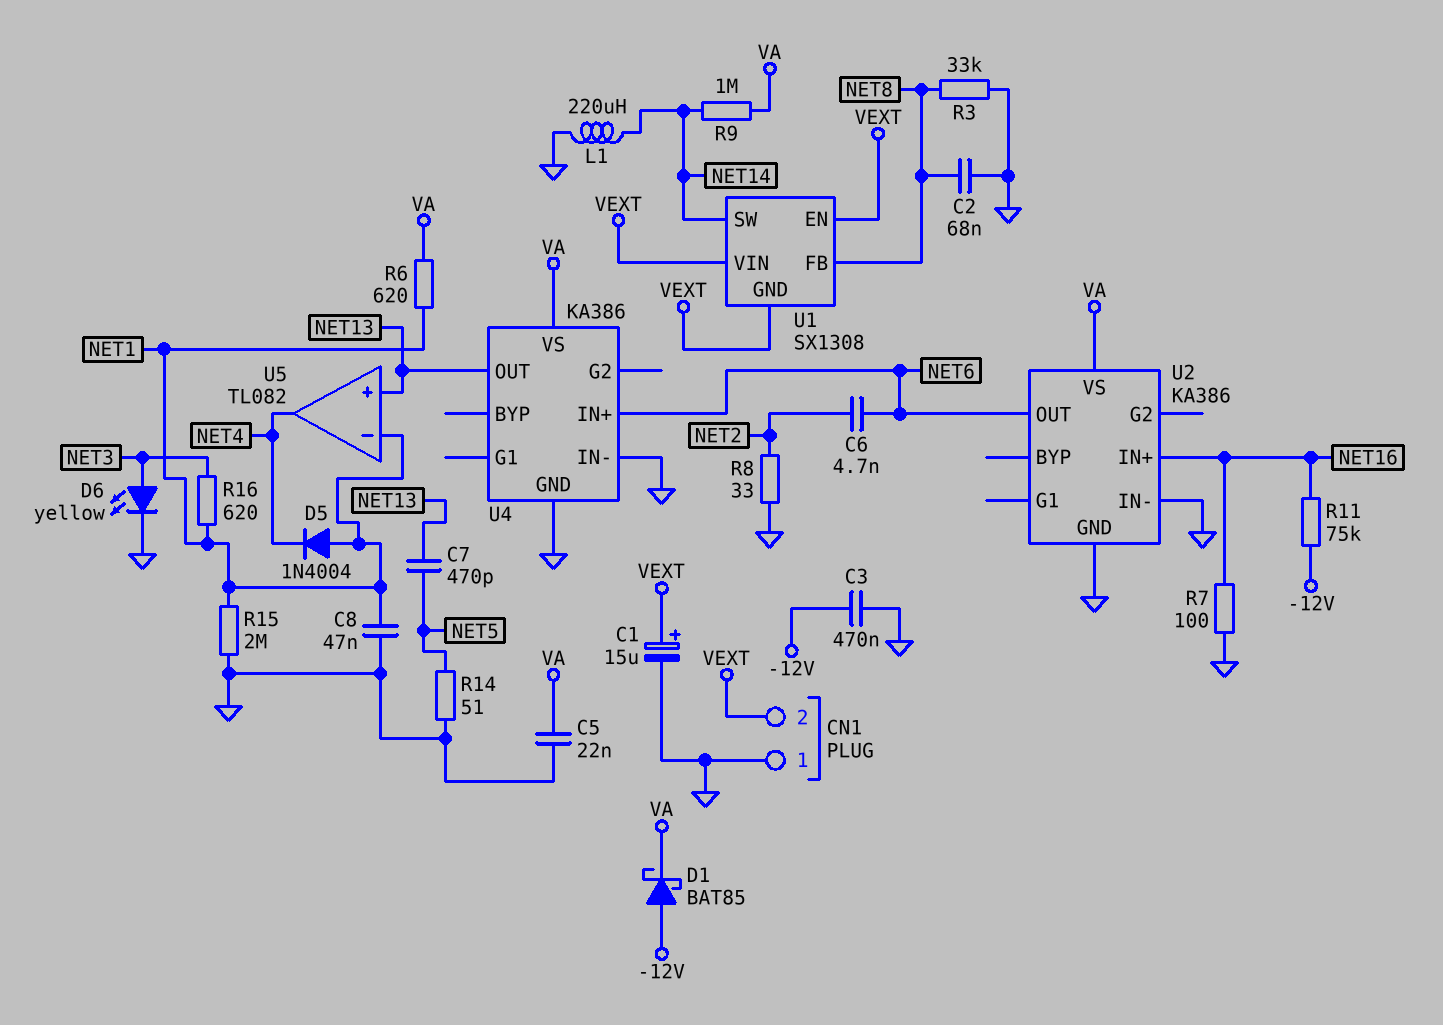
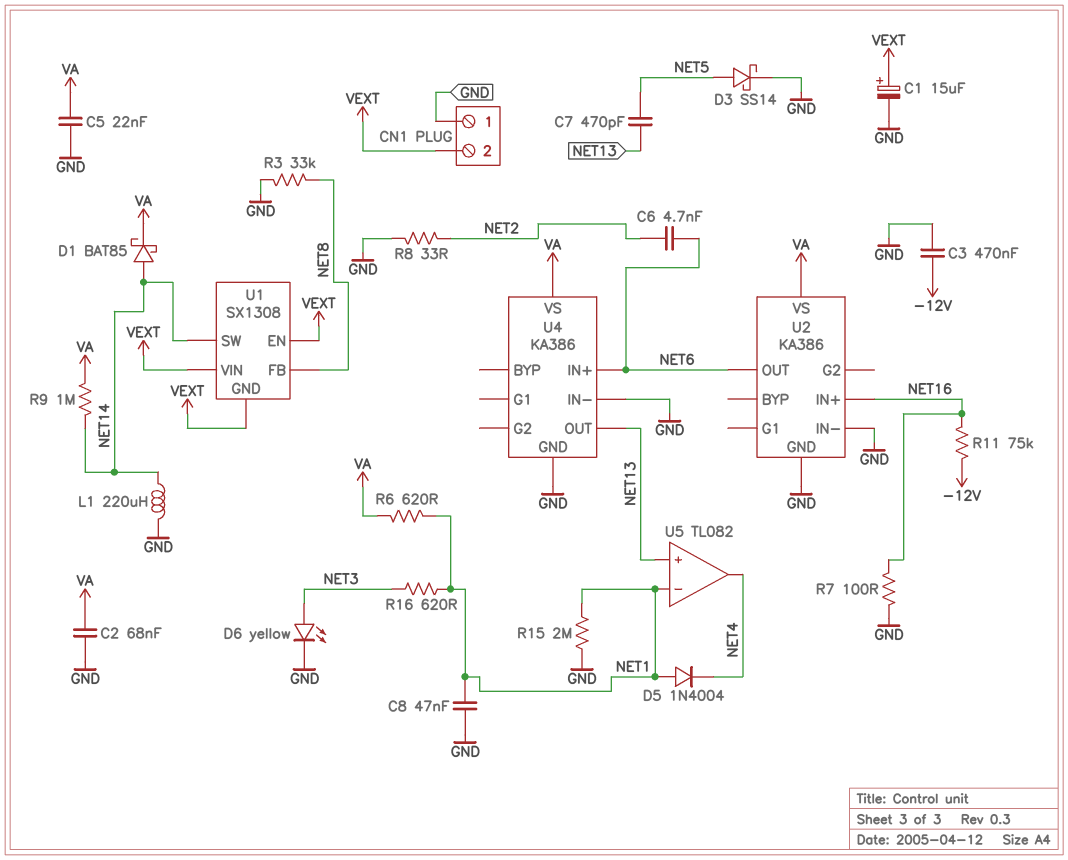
C2: 68nF (GND, NET8) -> 68nF (GND, VA)
D1: schottky BAT85 (A -12V, K VA) -> schottky BAT85 (A NET14, K VA)
D3: none -> schottky SS14 (A NET5, K GND)
R14: 51 (GND, NET5) -> none

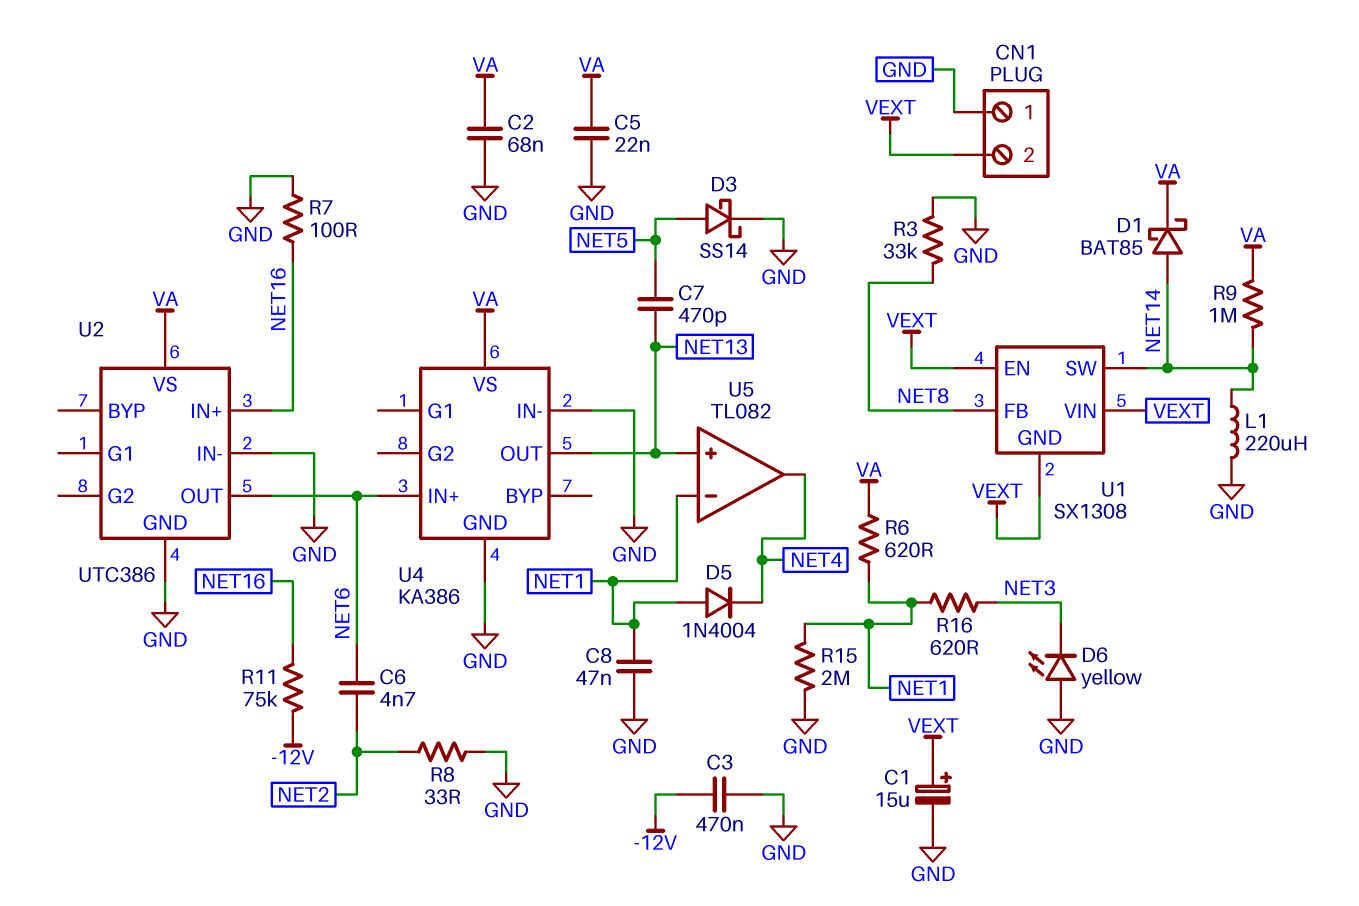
D6: LED yellow (A NET3, K GND) -> LED yellow (A GND, K NET3)
U2: KA386 -> UTC386

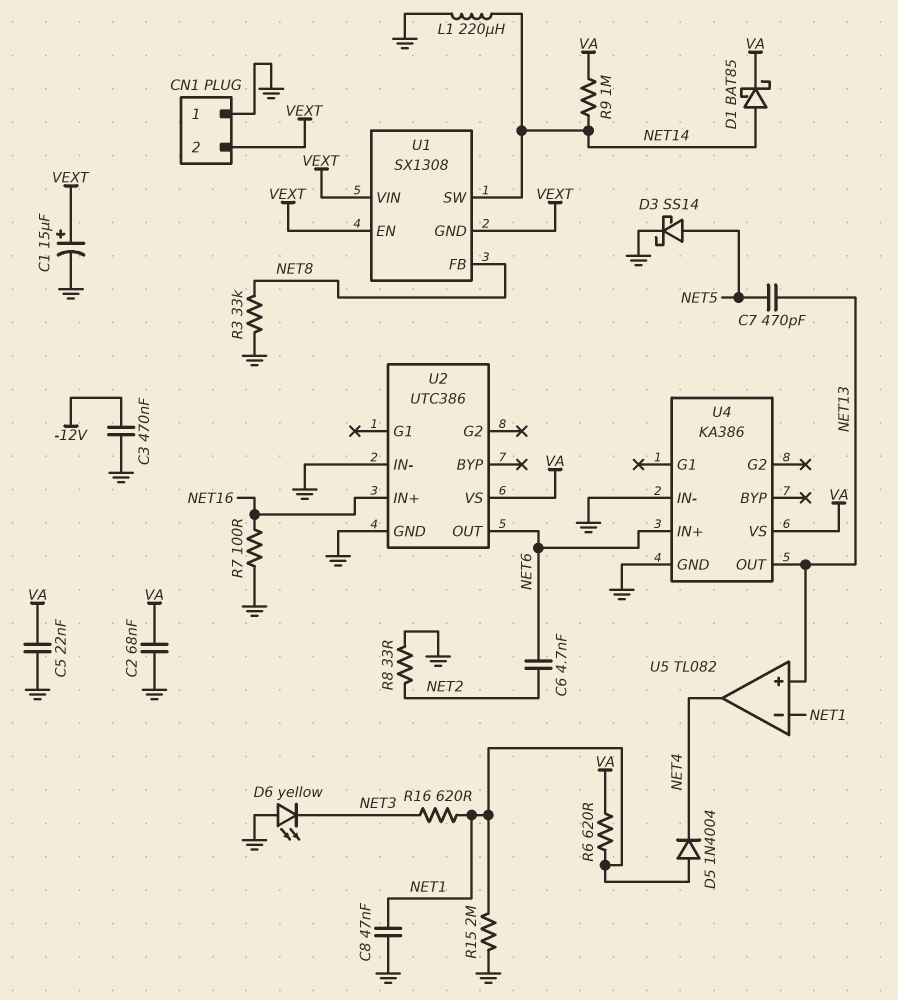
R11: 75k (-12V, NET16) -> none

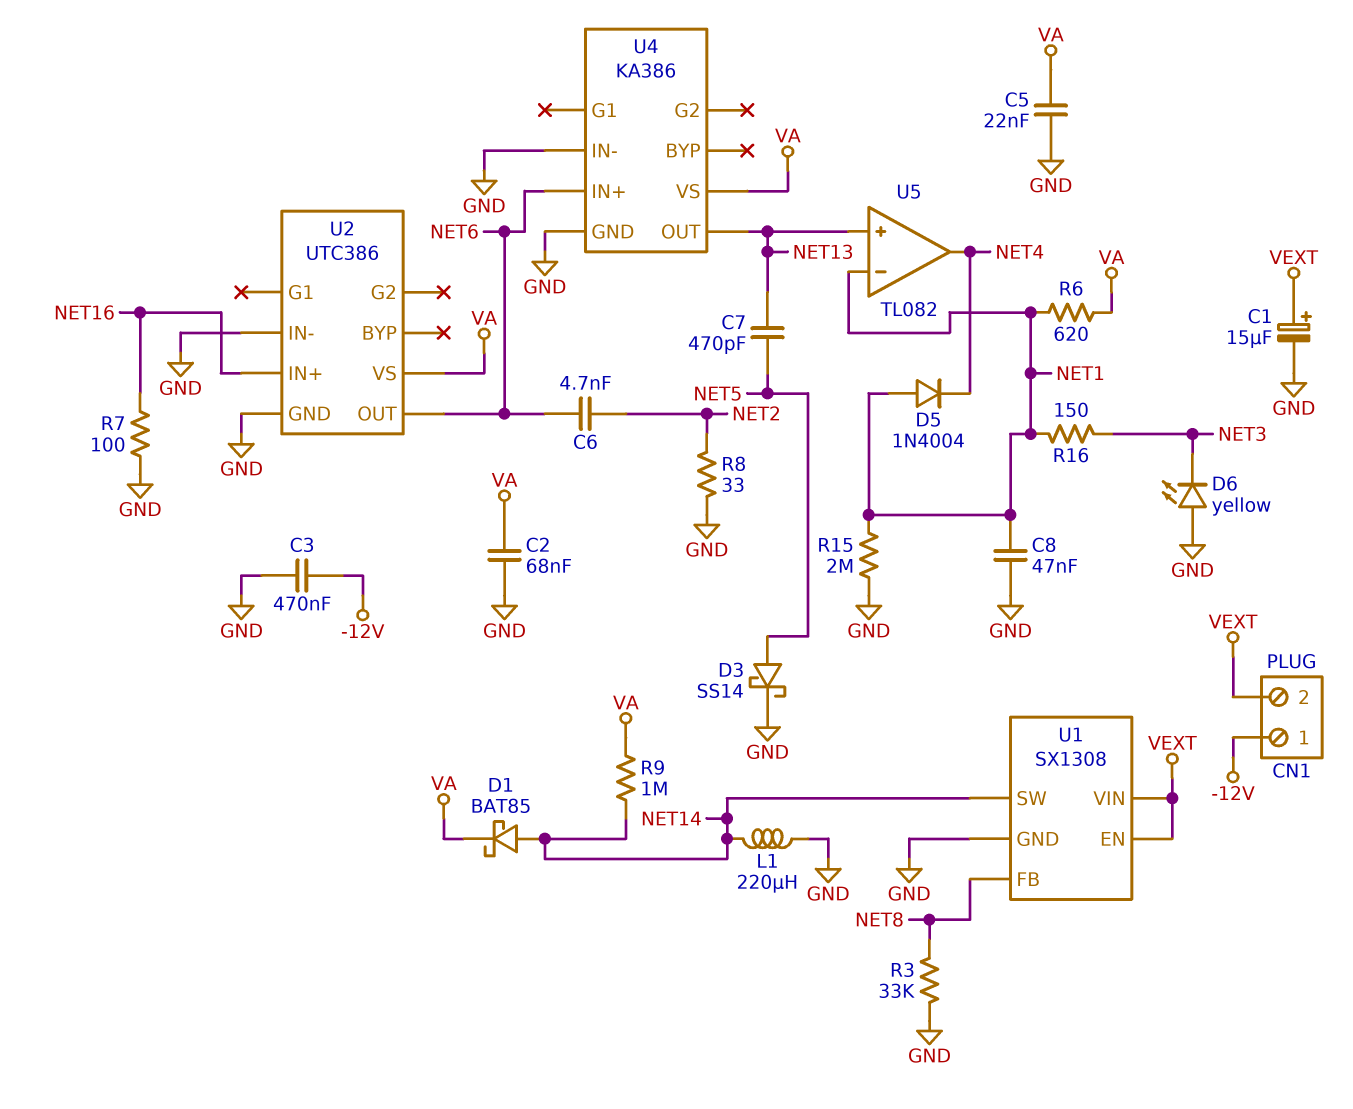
CN1 pin 1: GND -> -12V
R16: 620 (NET1, NET3) -> 150 (NET1, NET3)
U1 pin GND: VEXT -> GND

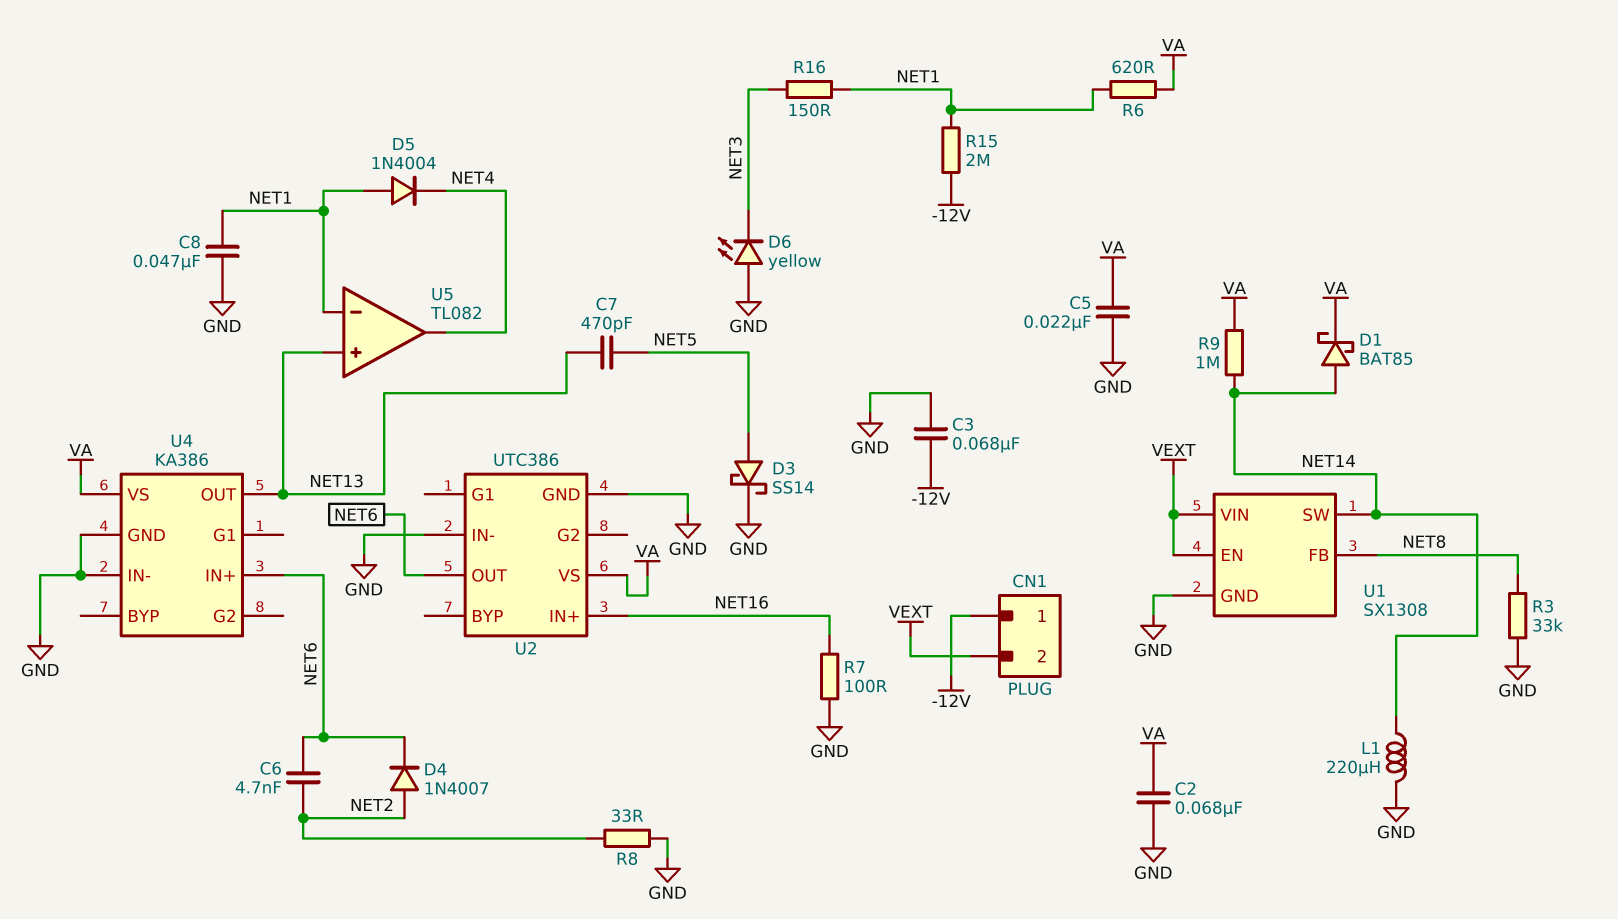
C1: 15uF (plus VEXT, minus GND) -> none
C3: 470nF (-12V, GND) -> 68nF (-12V, GND)
D4: none -> diode 1N4007 (A NET2, K NET6)
R15: 2M (GND, NET1) -> 2M (-12V, NET1)

